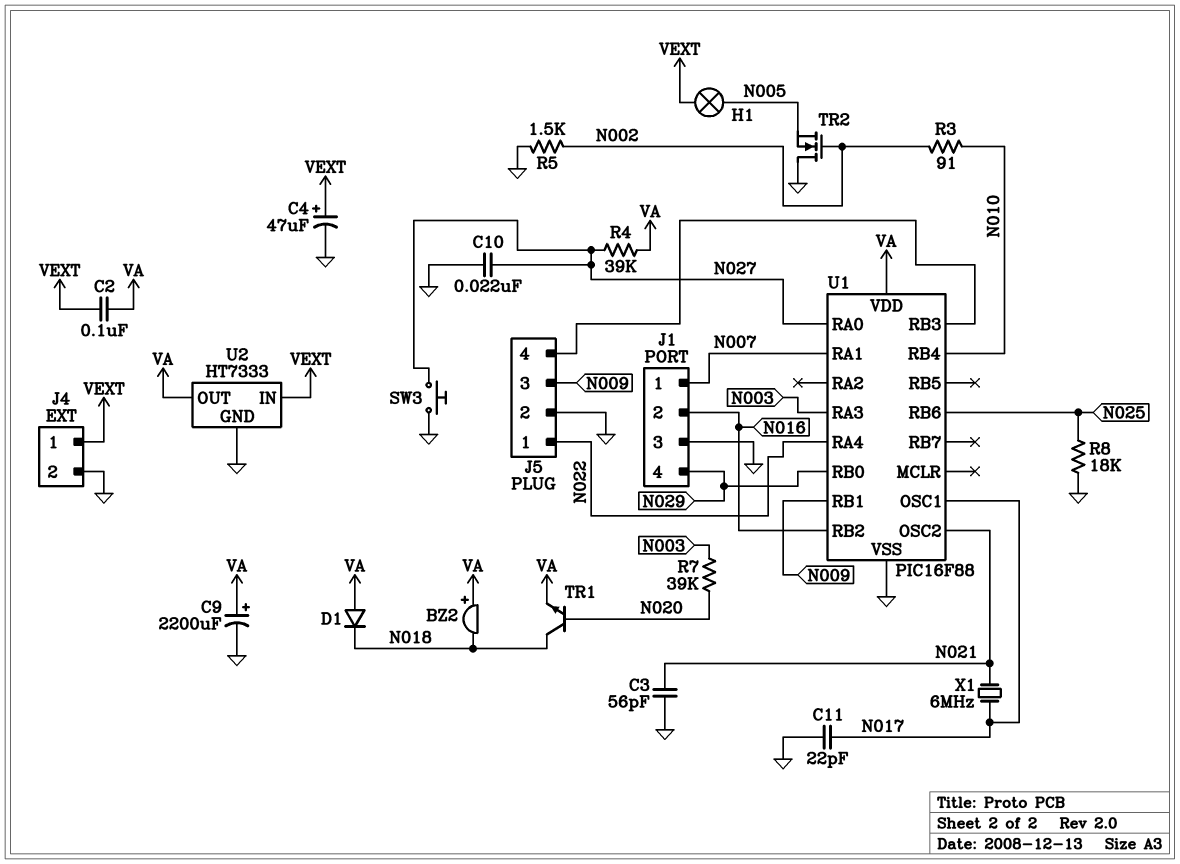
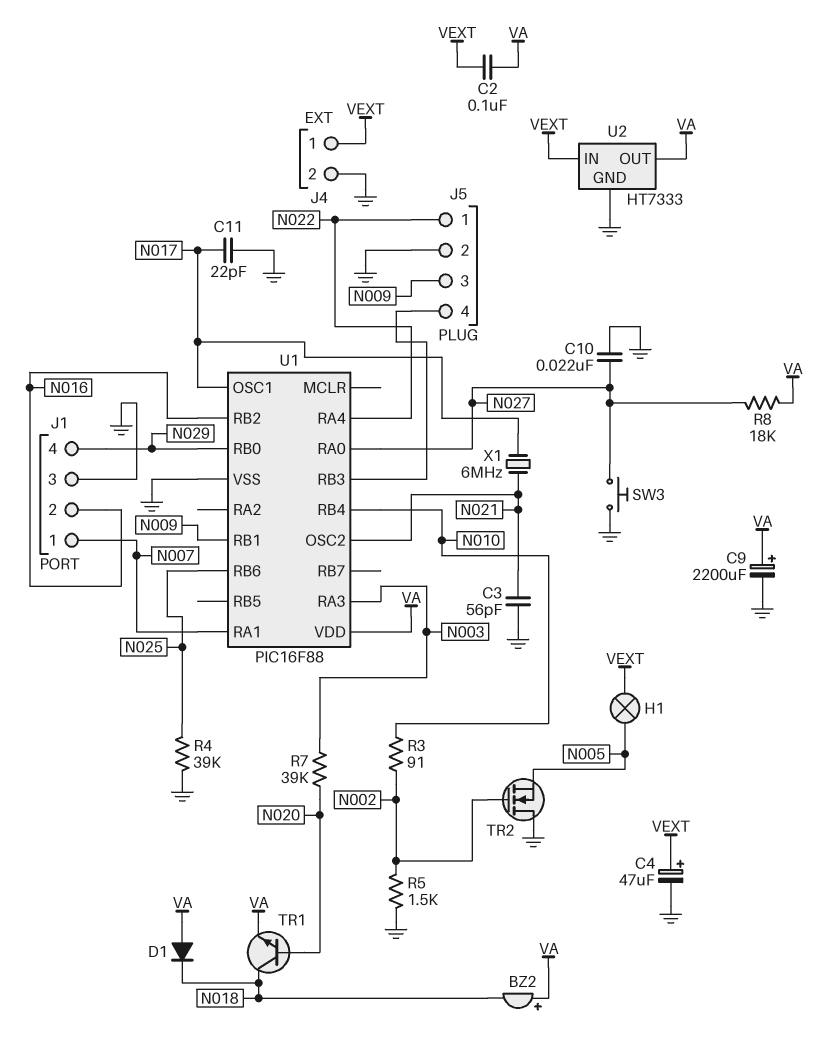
R4: 39k (N027, VA) -> 39k (GND, N025)
R8: 18k (GND, N025) -> 18k (N027, VA)

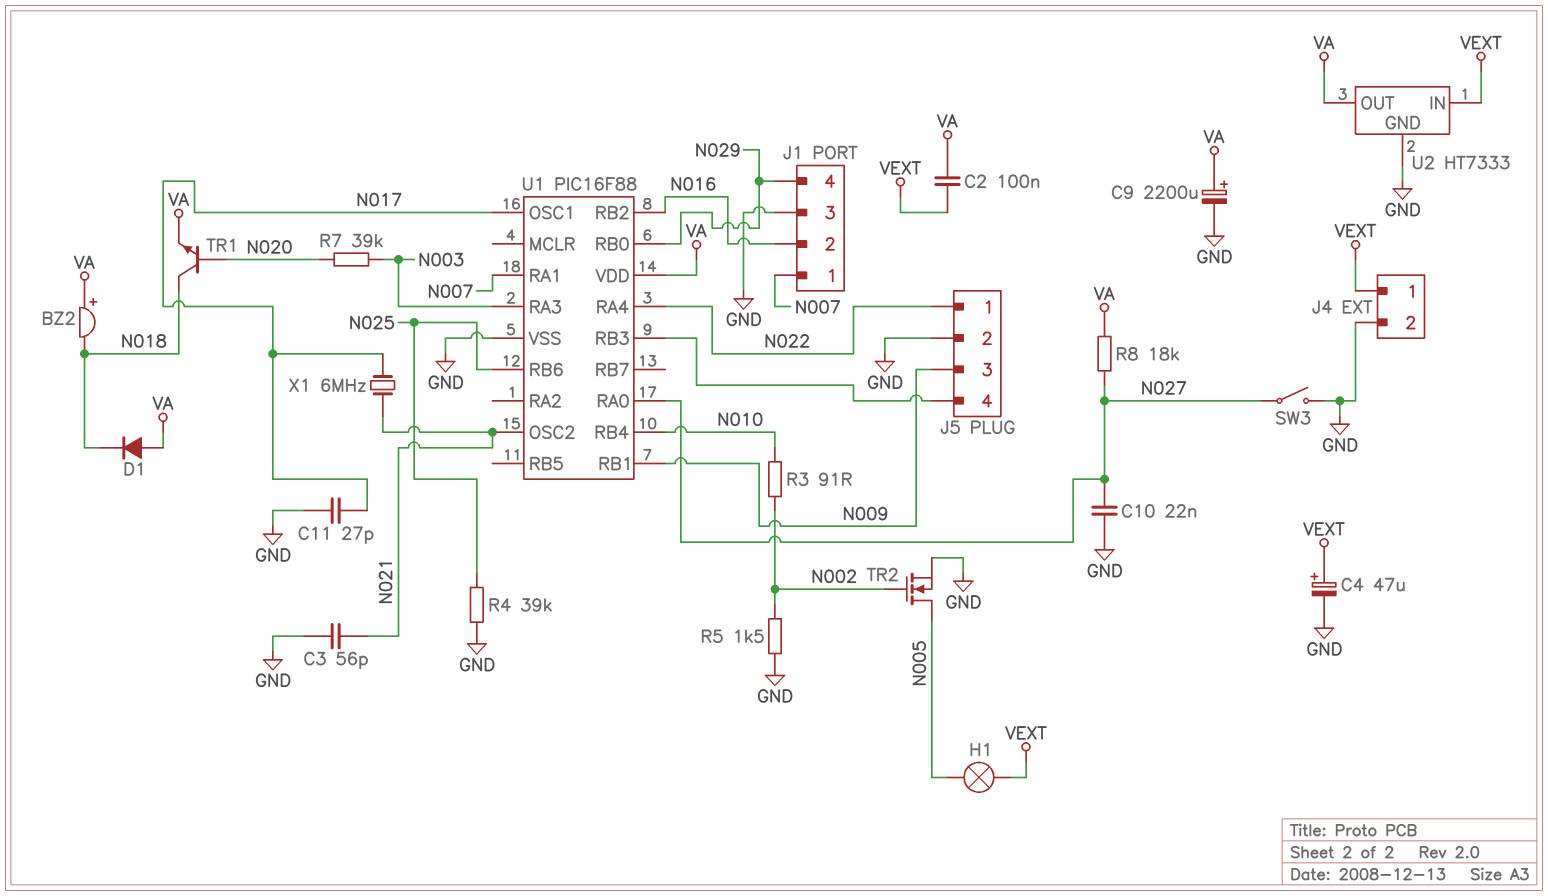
C11: 22pF (GND, N017) -> 27pF (GND, N017)
SW3: button (GND, N027) -> switch (GND, N027)
TR2: NMOS (G N002, D GND, S N005) -> NMOS (G N002, D N005, S GND)

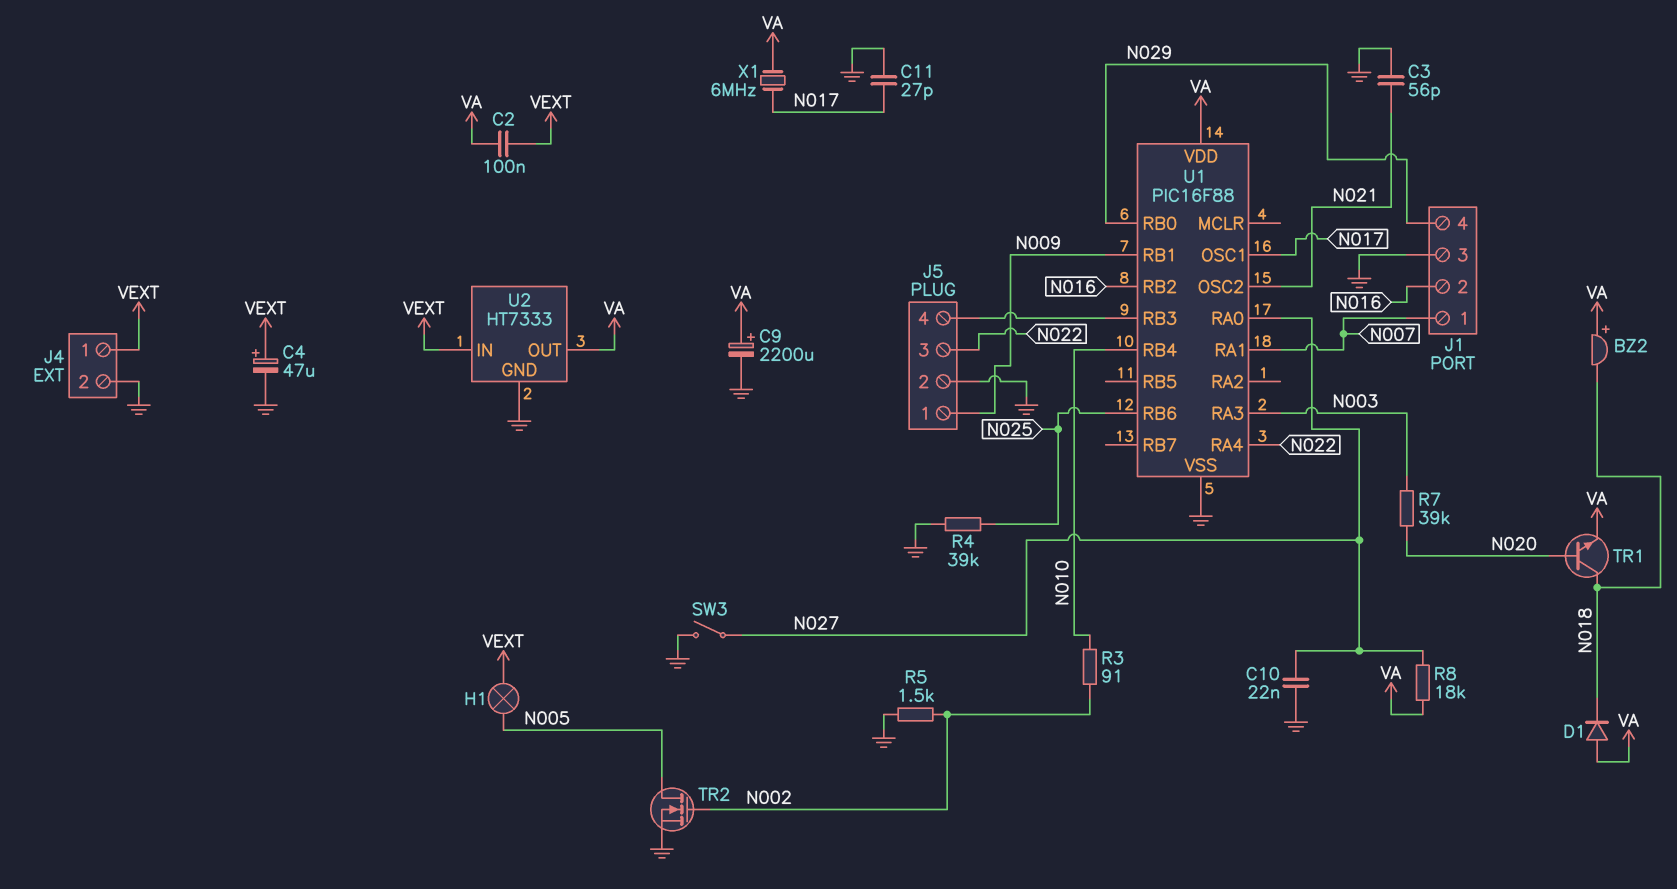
J5 pin 1: N022 -> N009
J5 pin 3: N009 -> N022
X1: 6MHz (N017, N021) -> 6MHz (N017, VA)

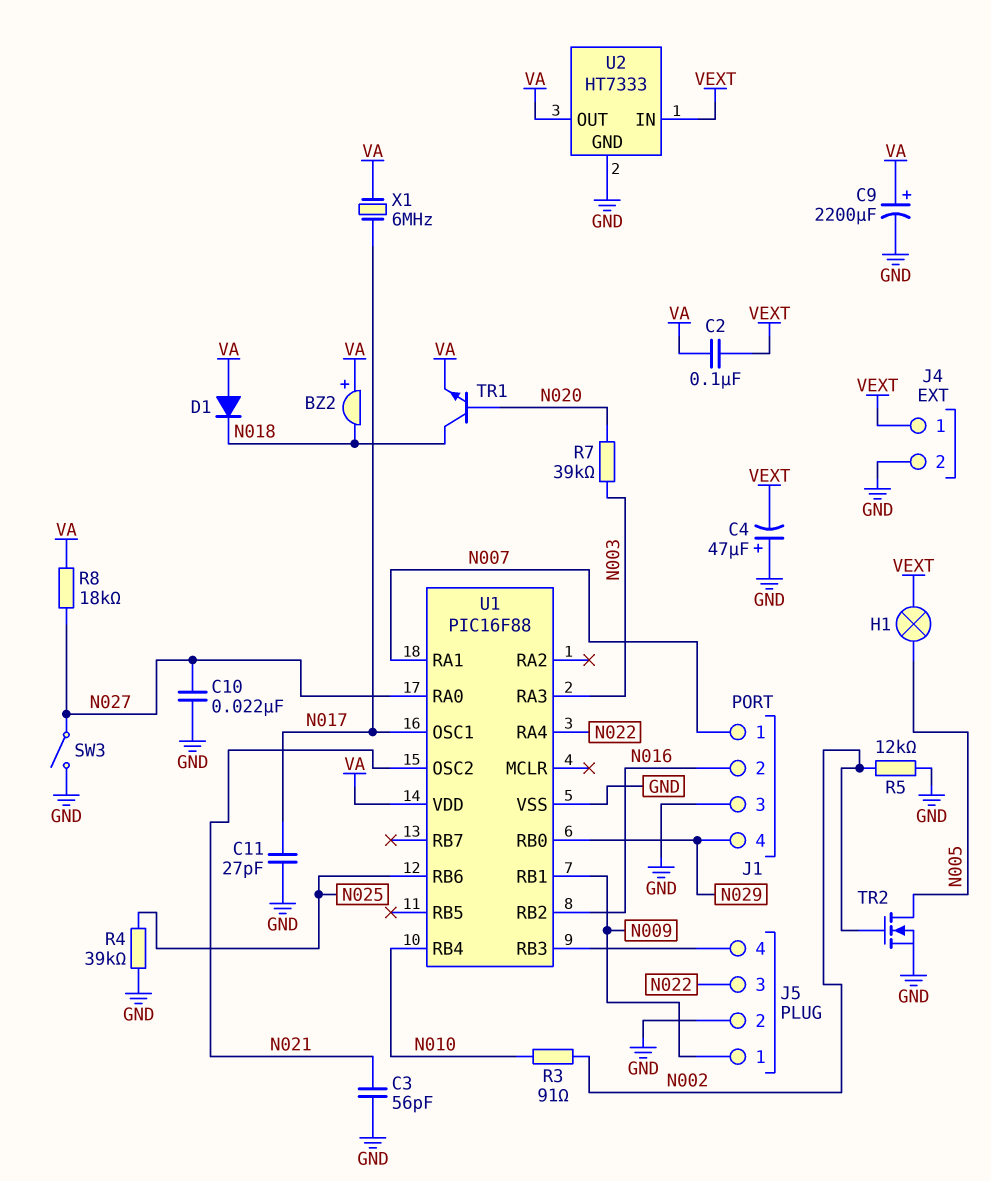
C4: 47uF (plus VEXT, minus GND) -> 47uF (plus GND, minus VEXT)
R5: 1.5k (GND, N002) -> 12k (GND, N002)

